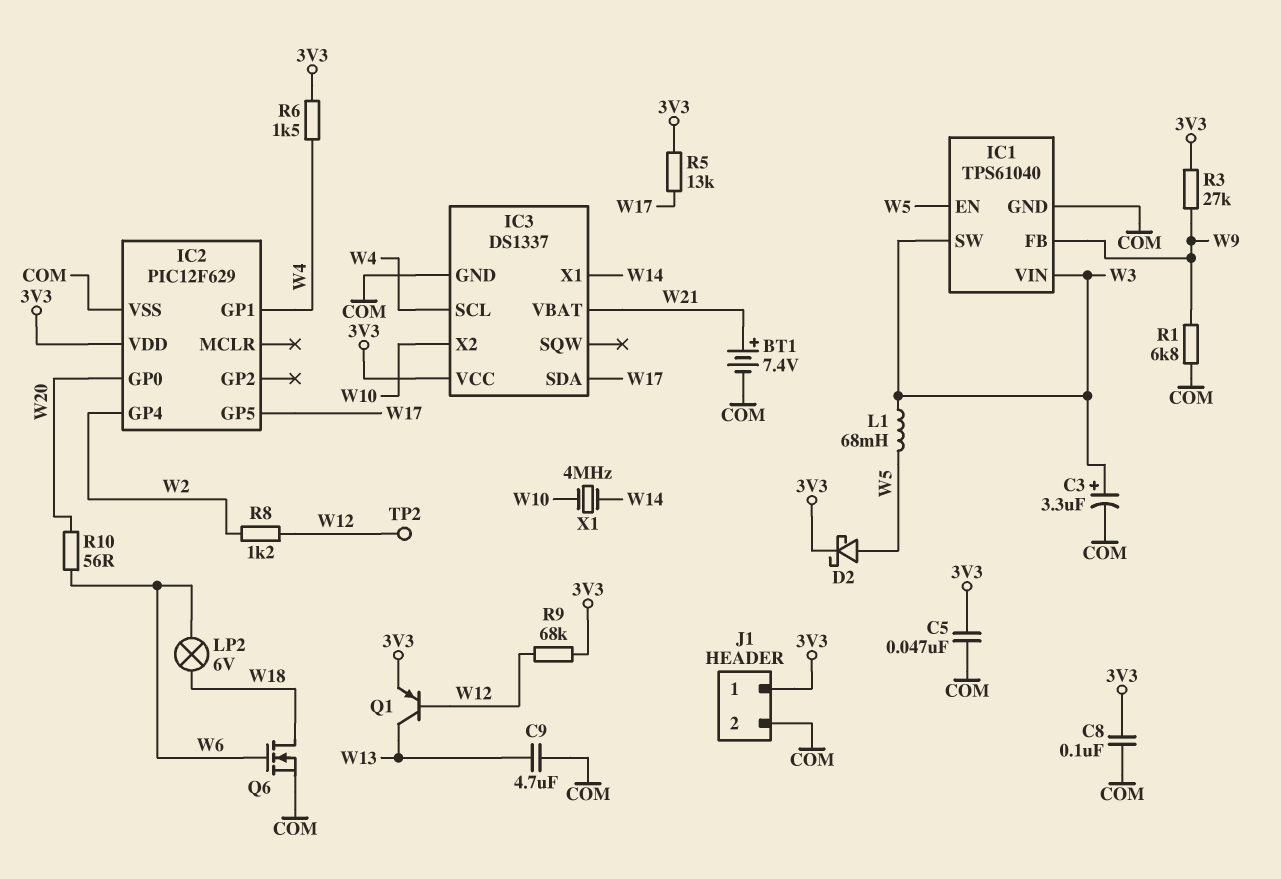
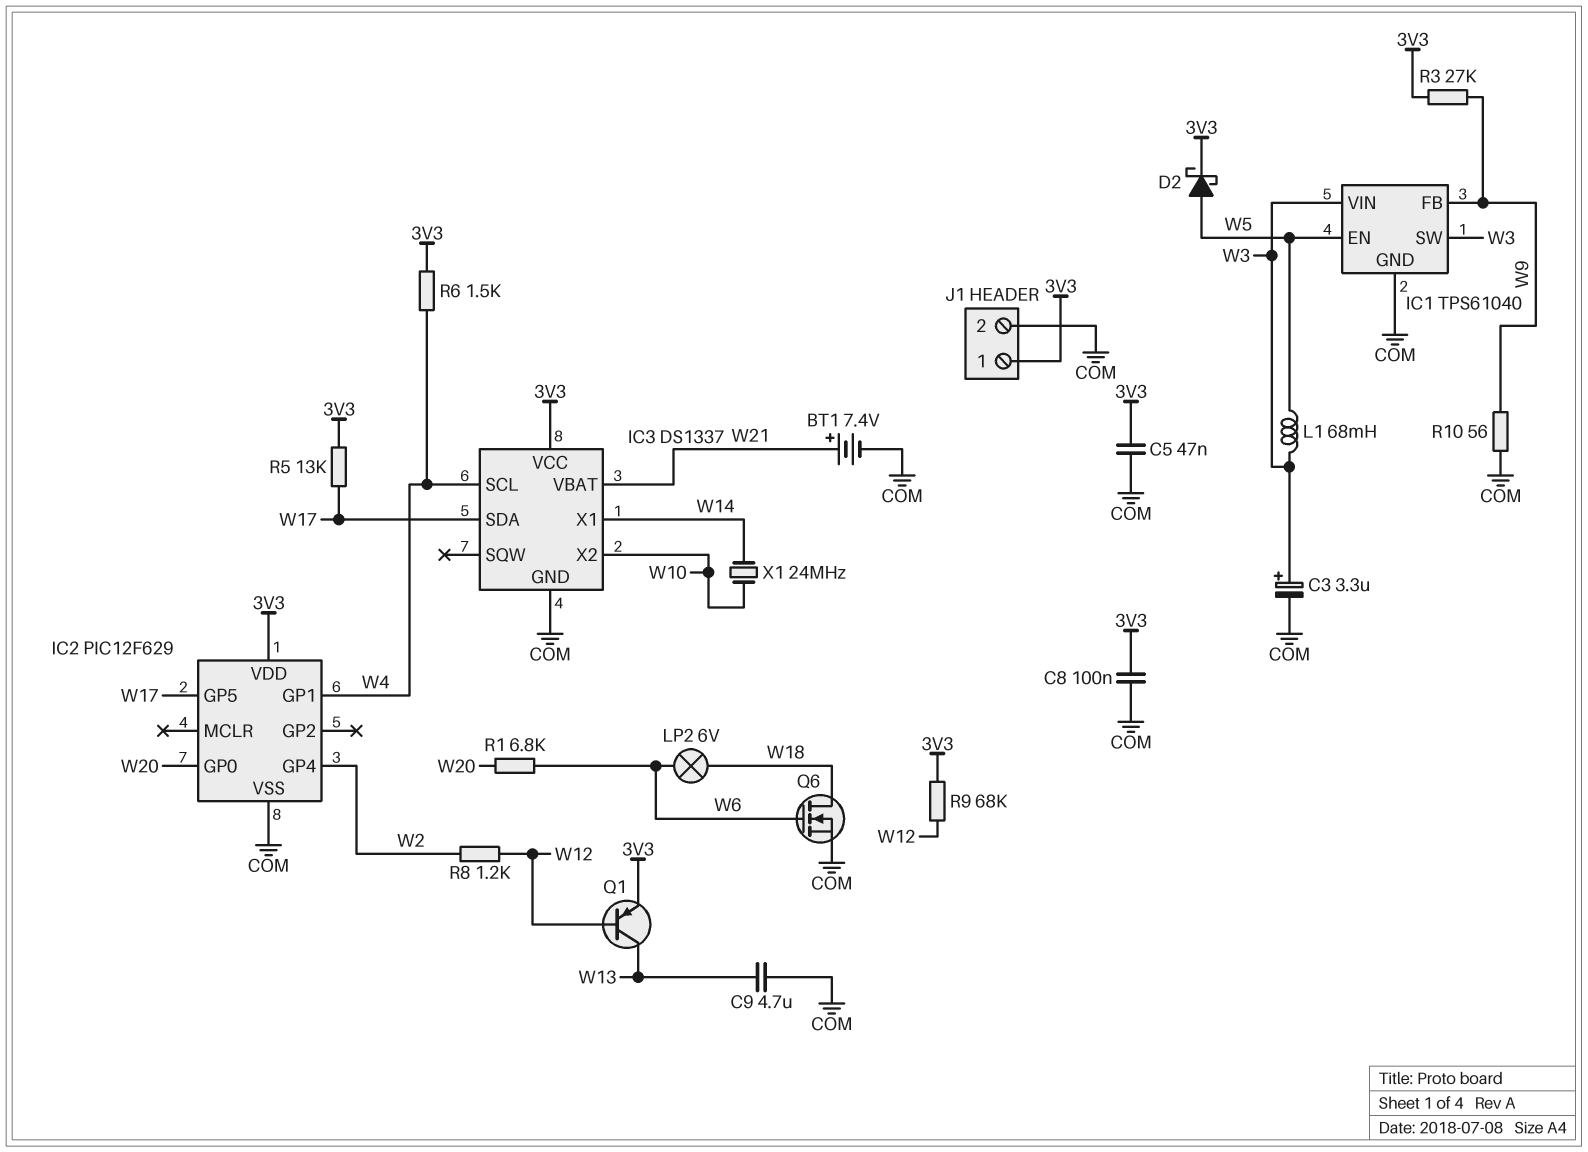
R1: 6.8k (COM, W9) -> 6.8k (W6, W20)
R10: 56 (W6, W20) -> 56 (COM, W9)
TP2: test point (W12) -> none
X1: 4MHz (W10, W14) -> 24MHz (W10, W14)

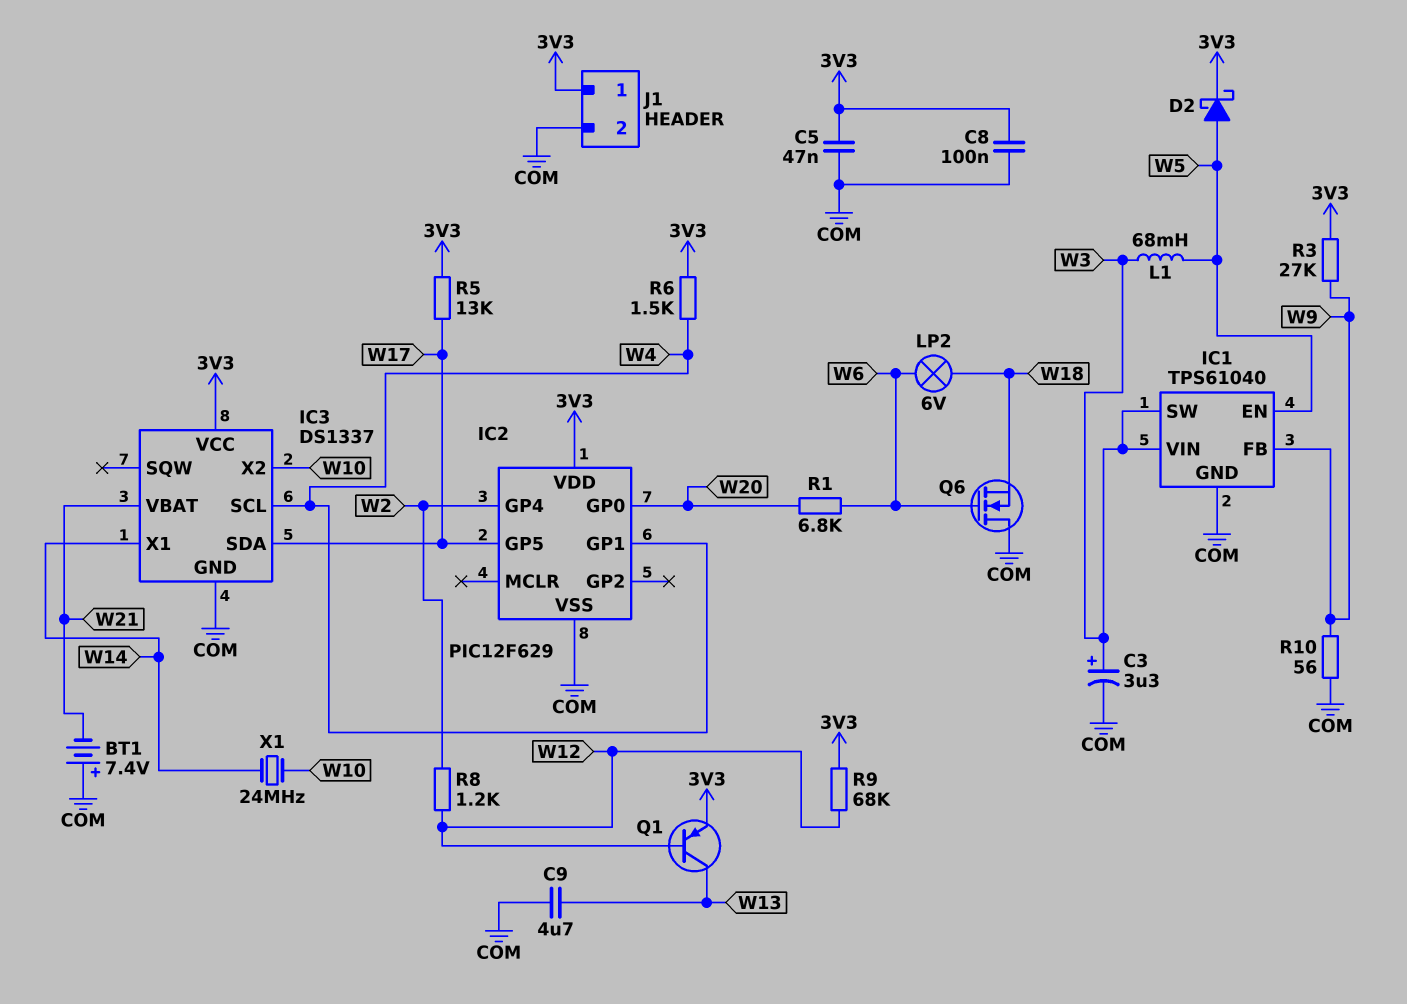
BT1: 7.4V (plus W21, minus COM) -> 7.4V (plus COM, minus W21)
Q6: NMOS (G W6, D W18, S COM) -> NMOS (G W6, D COM, S W18)

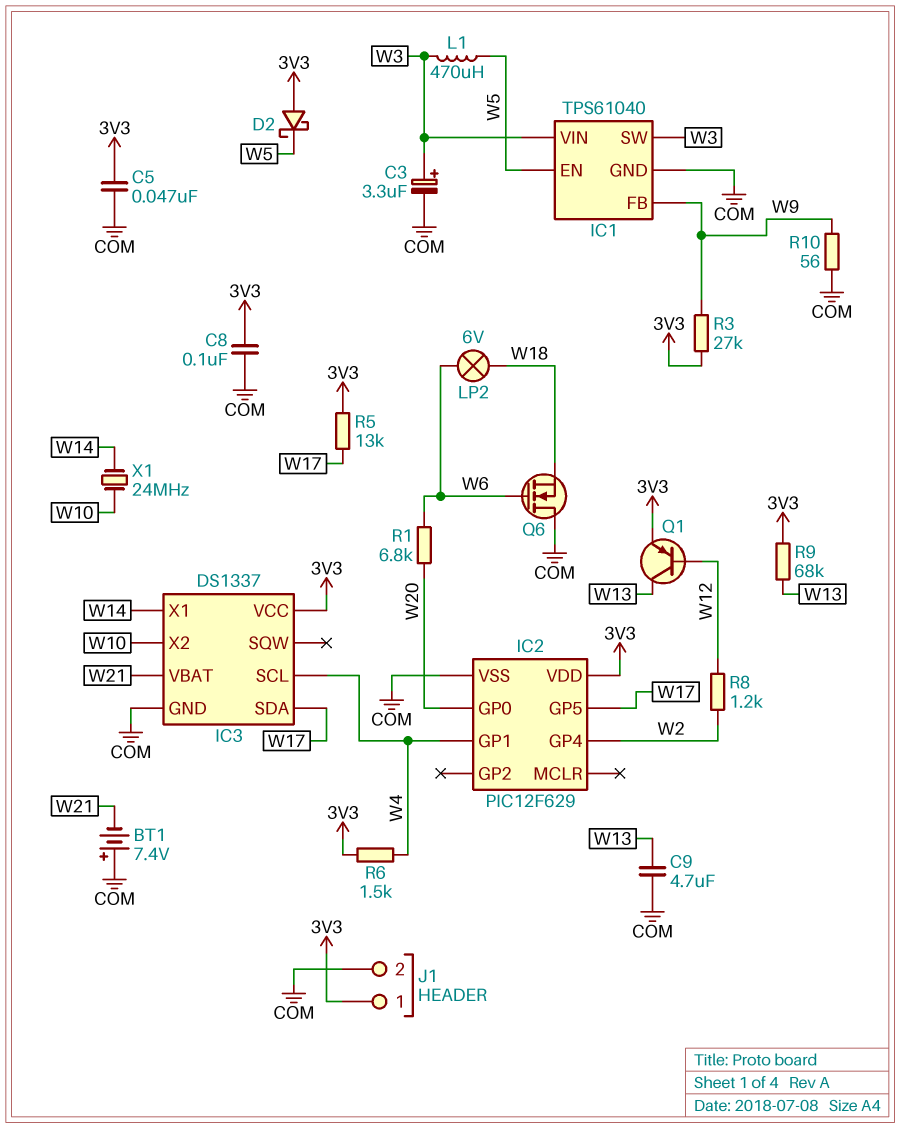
D2: schottky (A W5, K 3V3) -> schottky (A 3V3, K W5)
L1: 68mH (W3, W5) -> 470uH (W3, W5)
R9: 68k (3V3, W12) -> 68k (3V3, W13)

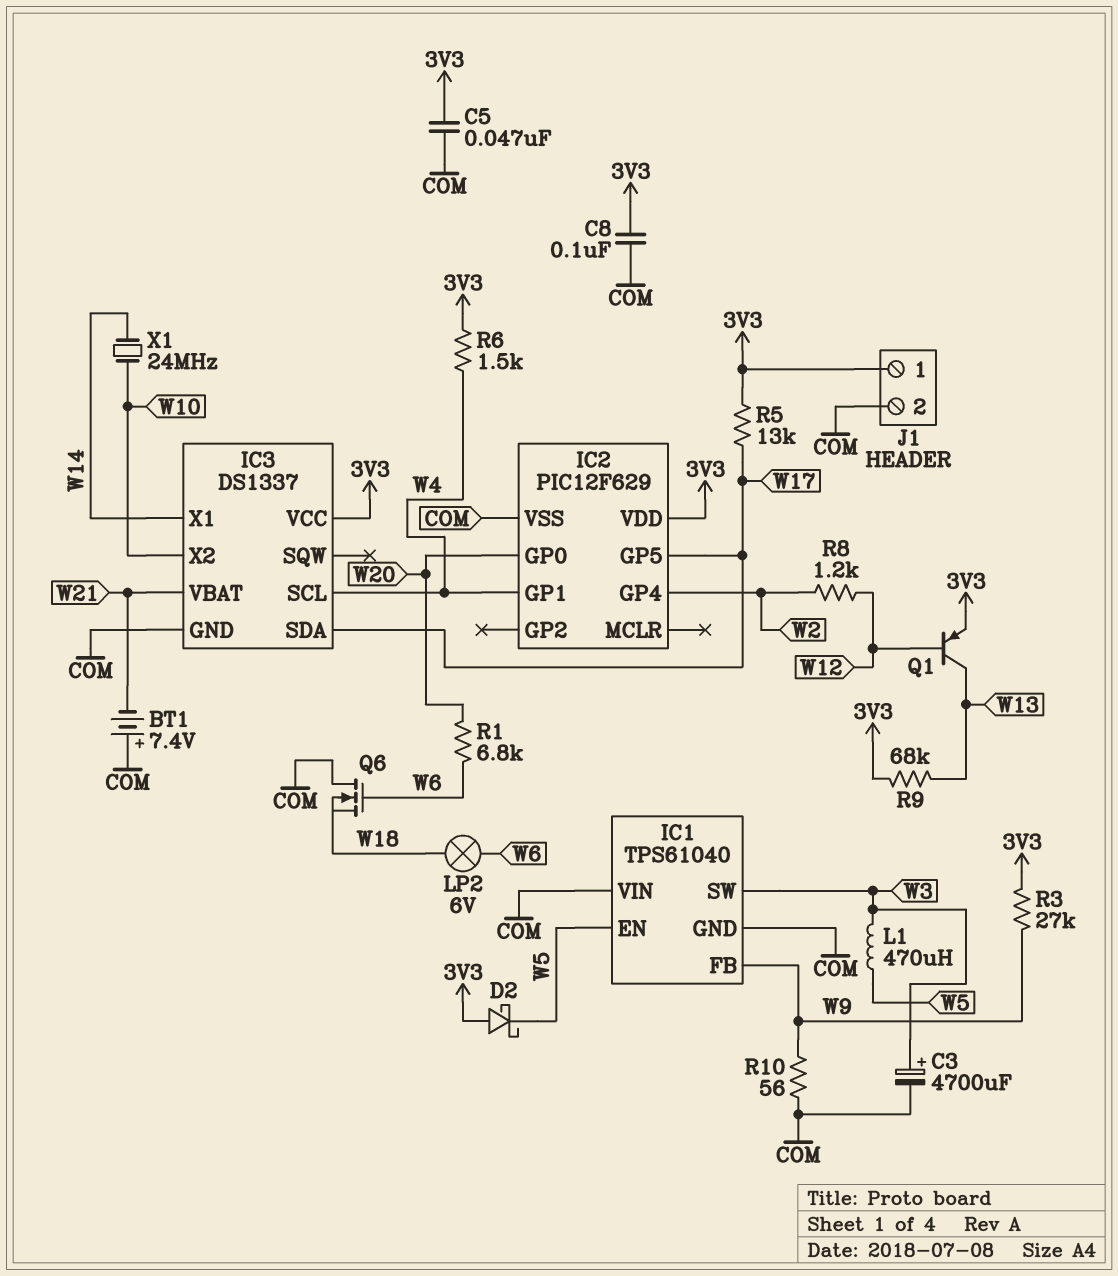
C3: 3.3uF (plus W3, minus COM) -> 4700uF (plus W3, minus COM)
C9: 4.7uF (COM, W13) -> none
IC1 pin VIN: W3 -> COM

